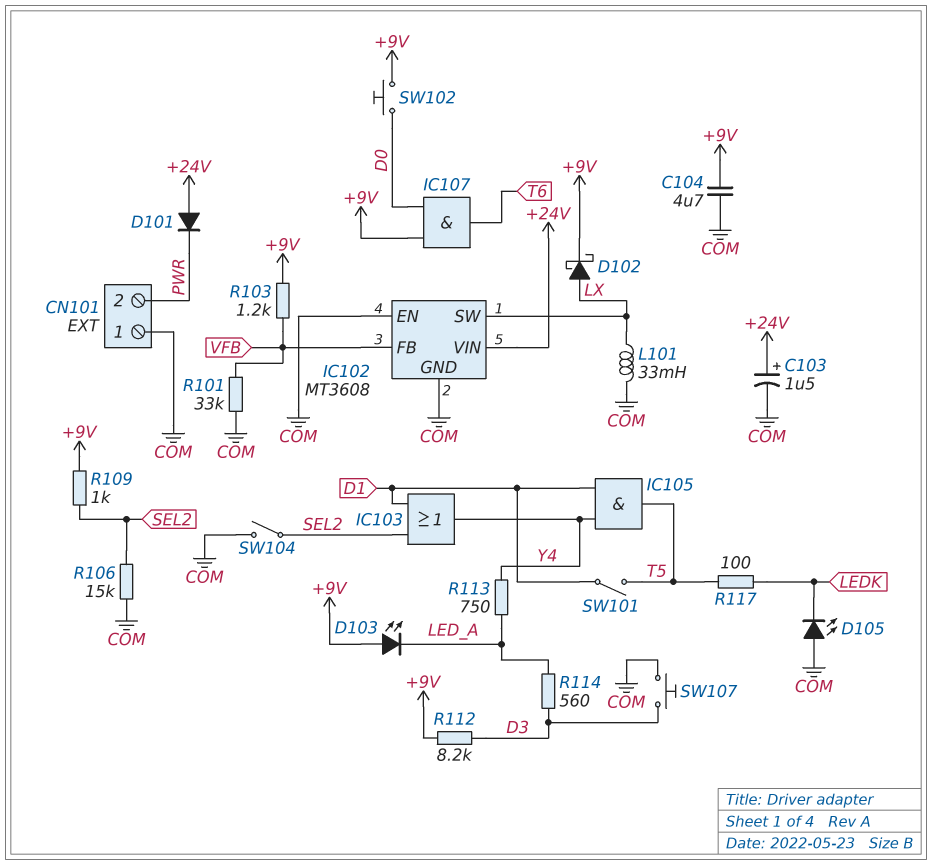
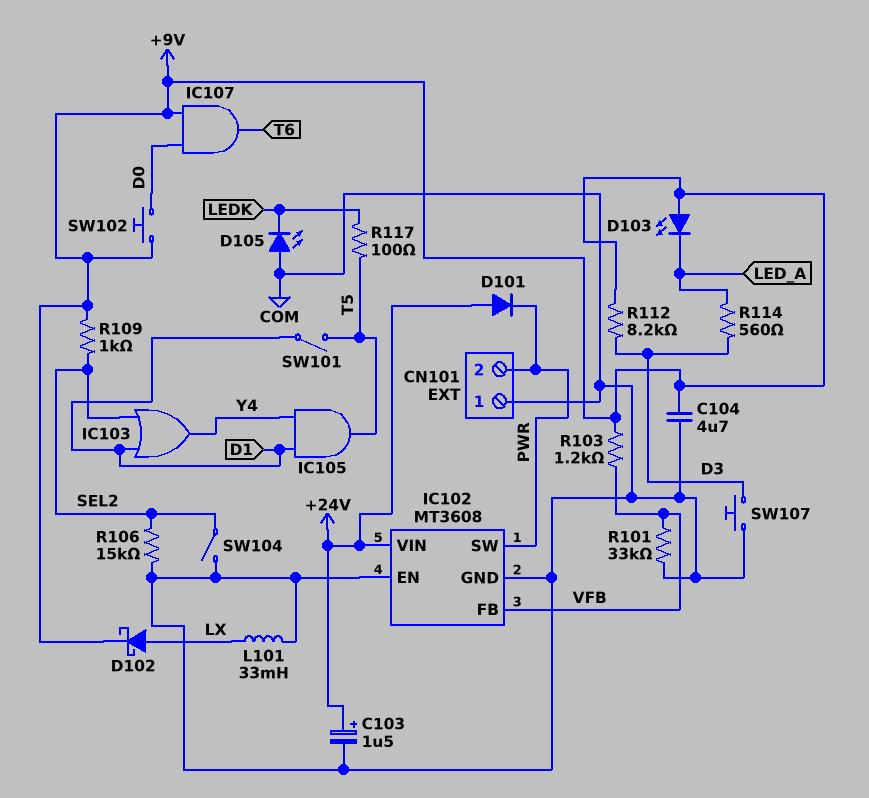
IC102 pin SW: LX -> PWR
R113: 750 (LED_A, Y4) -> none

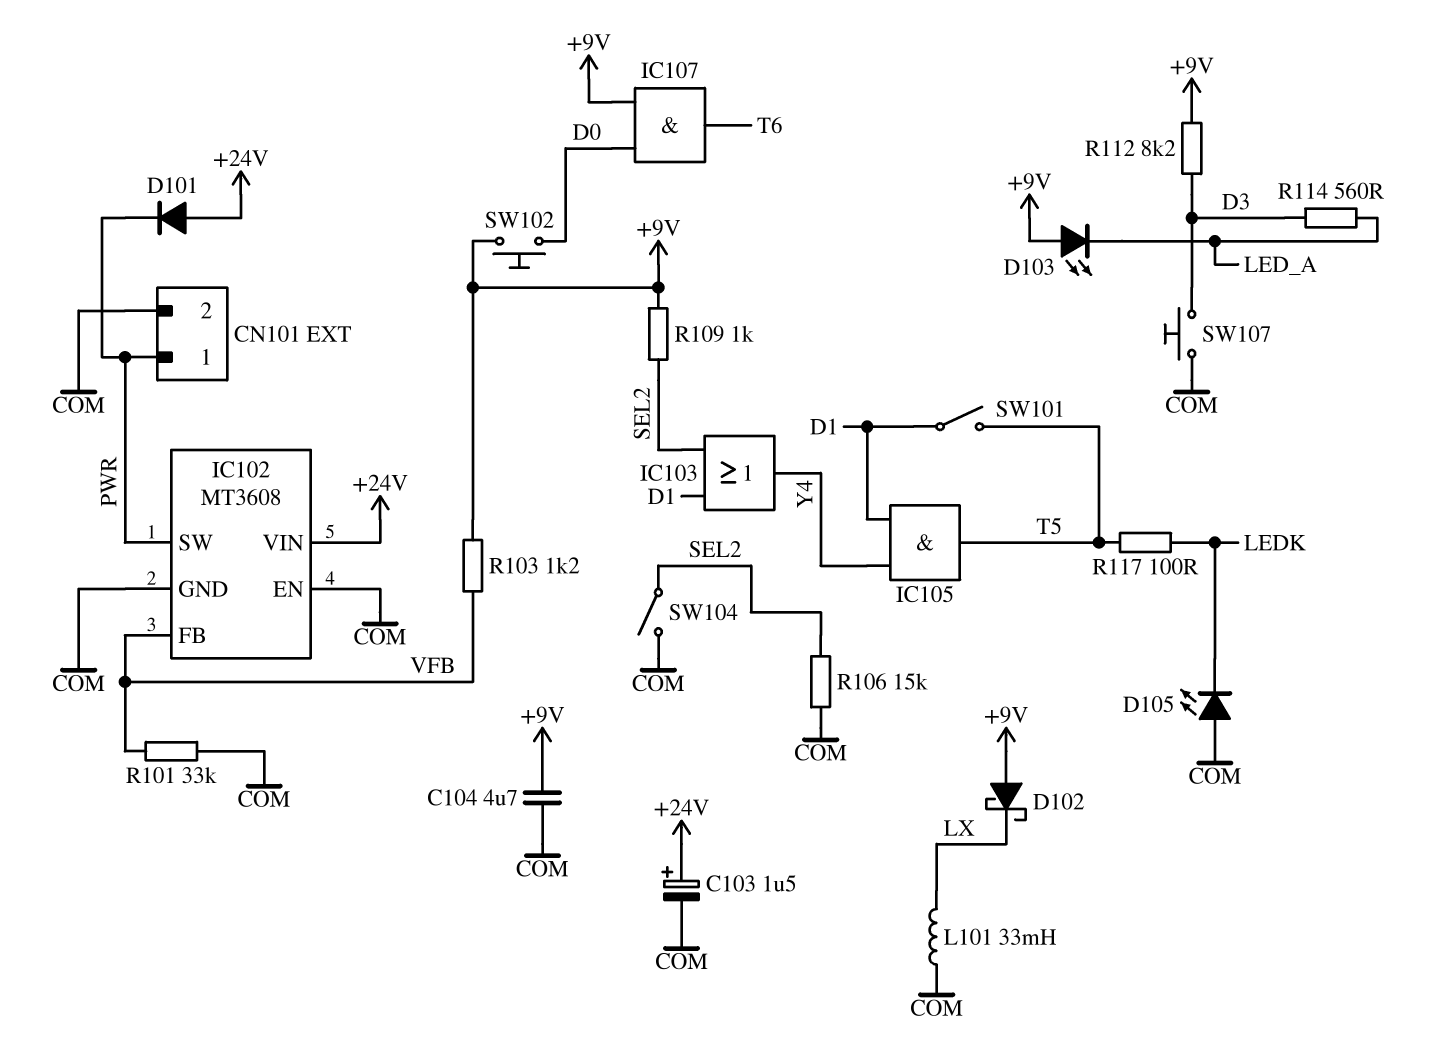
CN101 pin 1: COM -> PWR
CN101 pin 2: PWR -> COM
D102: schottky (A LX, K +9V) -> schottky (A +9V, K LX)

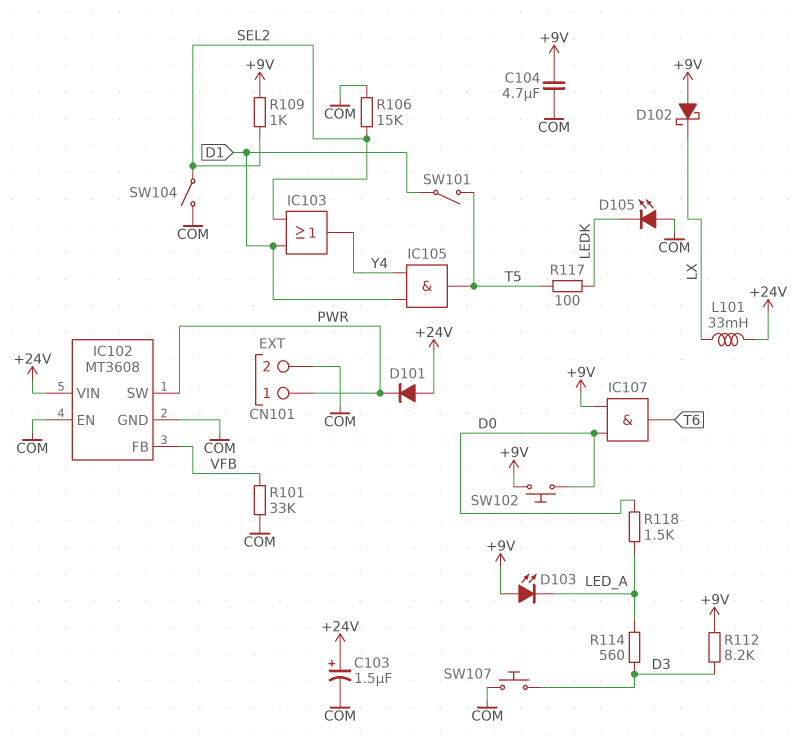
L101: 33mH (COM, LX) -> 33mH (+24V, LX)
R103: 1.2k (+9V, VFB) -> none
R118: none -> 1.5k (D0, LED_A)

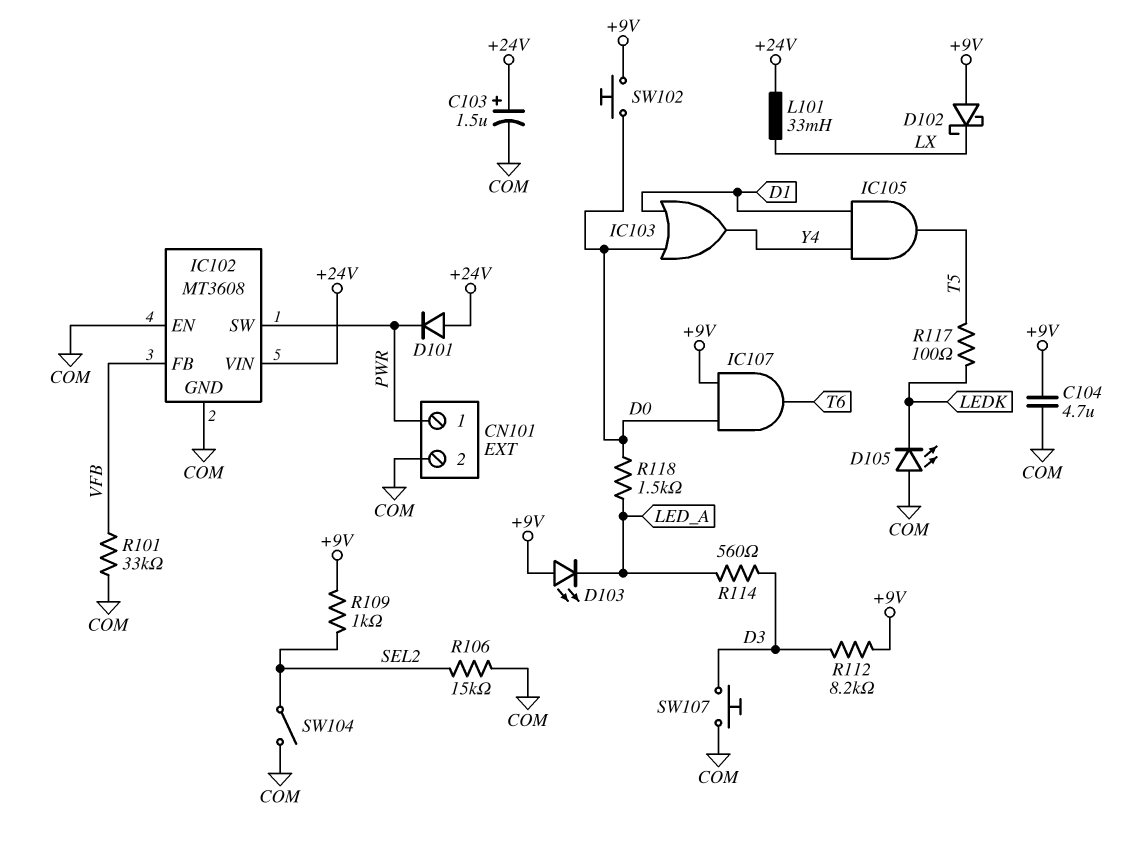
IC103: OR (in D1, in SEL2, out Y4) -> OR (in D0, in D1, out Y4)
SW101: switch (D1, T5) -> none

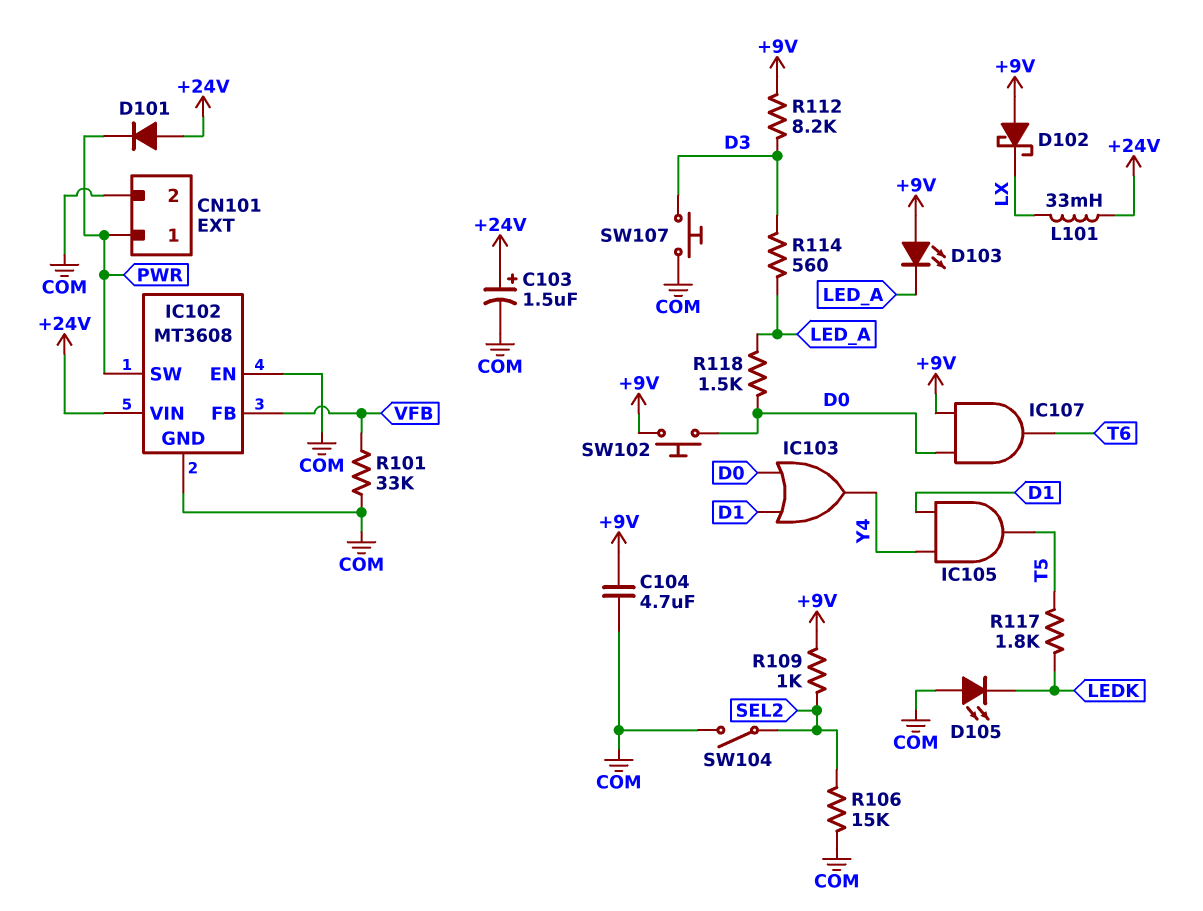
R117: 100 (LEDK, T5) -> 1.8k (LEDK, T5)

